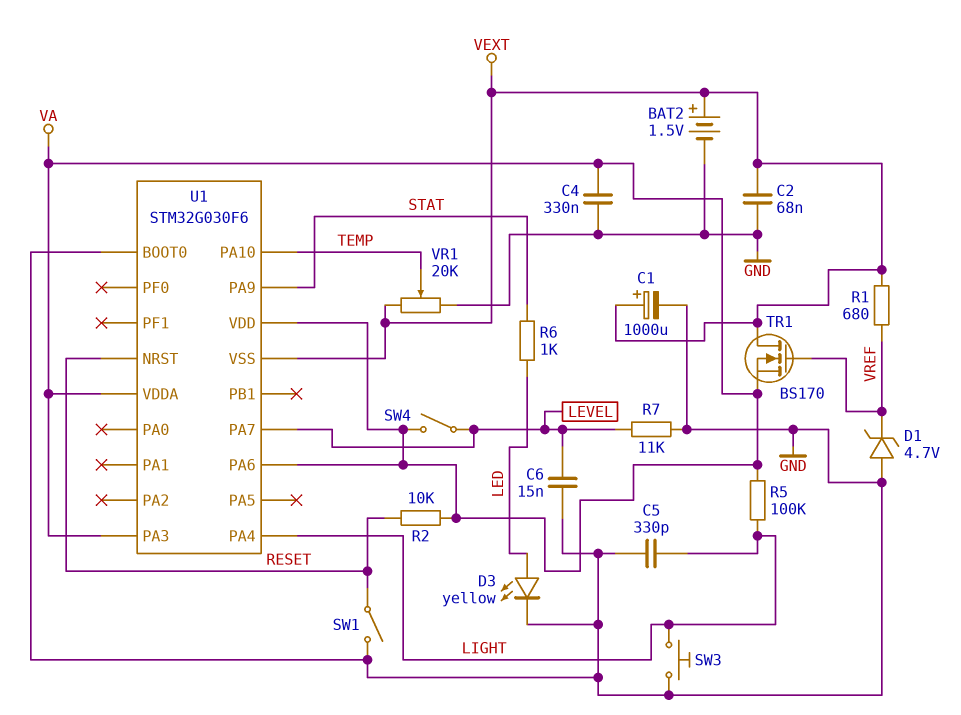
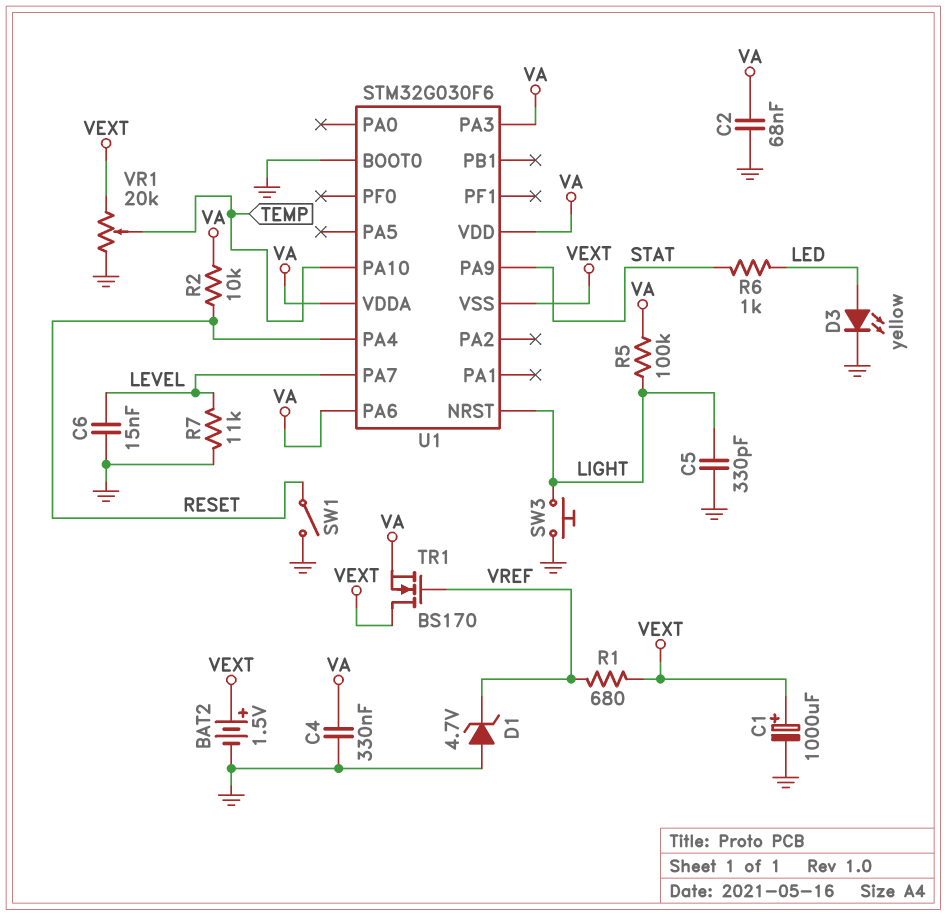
C2: 68nF (GND, VEXT) -> 68nF (GND, VA)
SW4: switch (LEVEL, VA) -> none
U1 pin NRST: RESET -> LIGHT
U1 pin PA4: LIGHT -> RESET

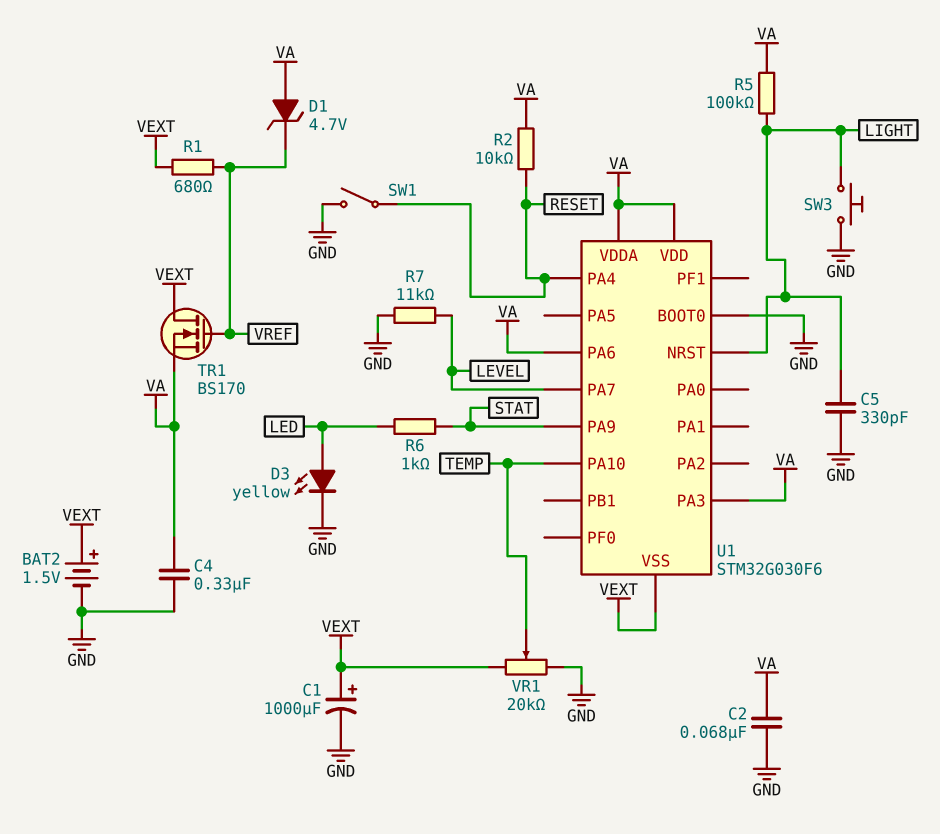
C6: 15nF (GND, LEVEL) -> none
D1: zener 4.7V (A GND, K VREF) -> zener 4.7V (A VA, K VREF)

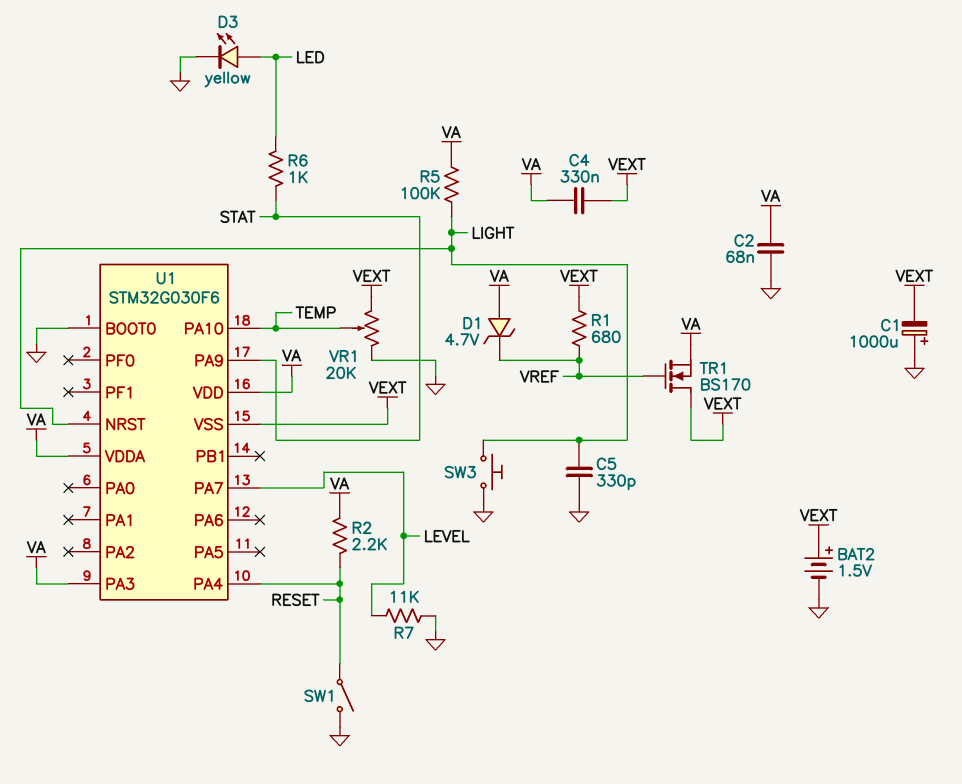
C1: 1000uF (plus VEXT, minus GND) -> 1000uF (plus GND, minus VEXT)
C4: 330nF (GND, VA) -> 330nF (VA, VEXT)
R2: 10k (RESET, VA) -> 2.2k (RESET, VA)
U1 pin PA6: VA -> none

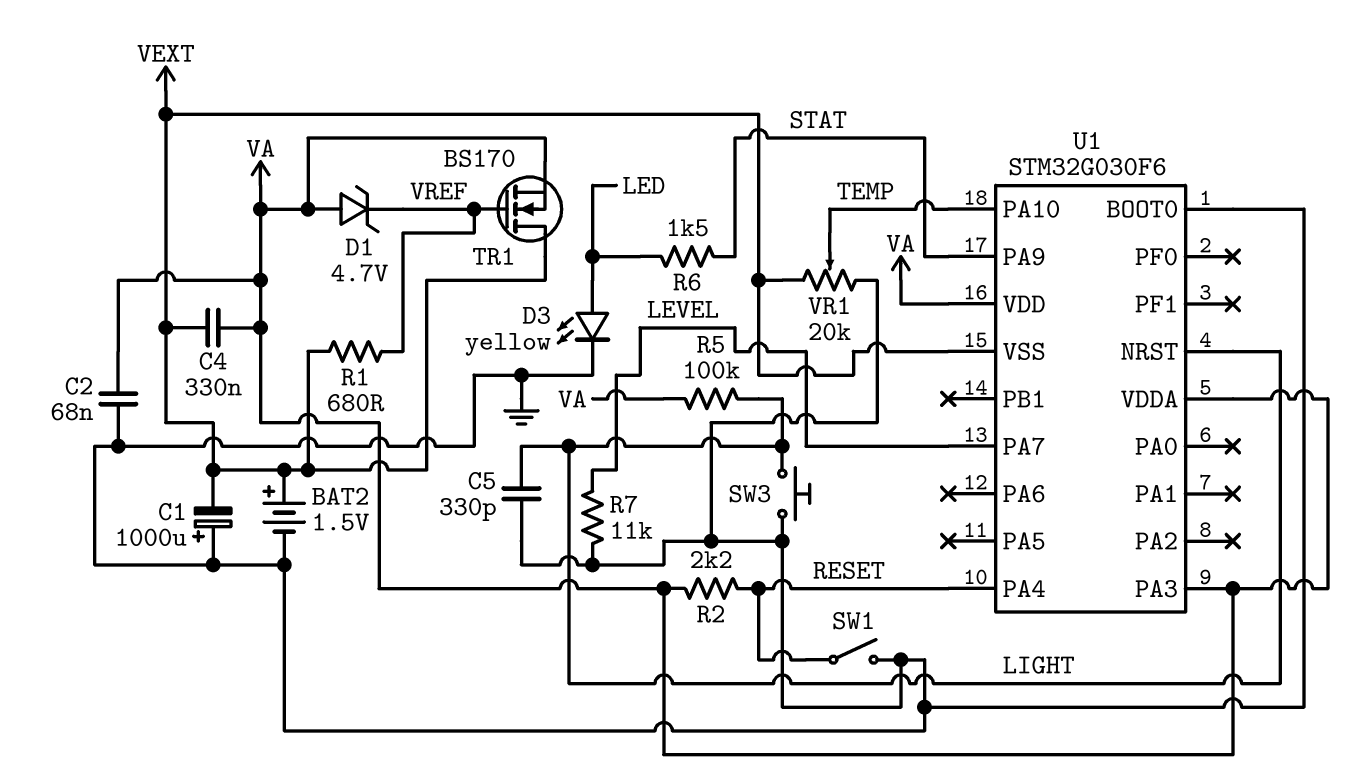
R6: 1k (LED, STAT) -> 1.5k (LED, STAT)

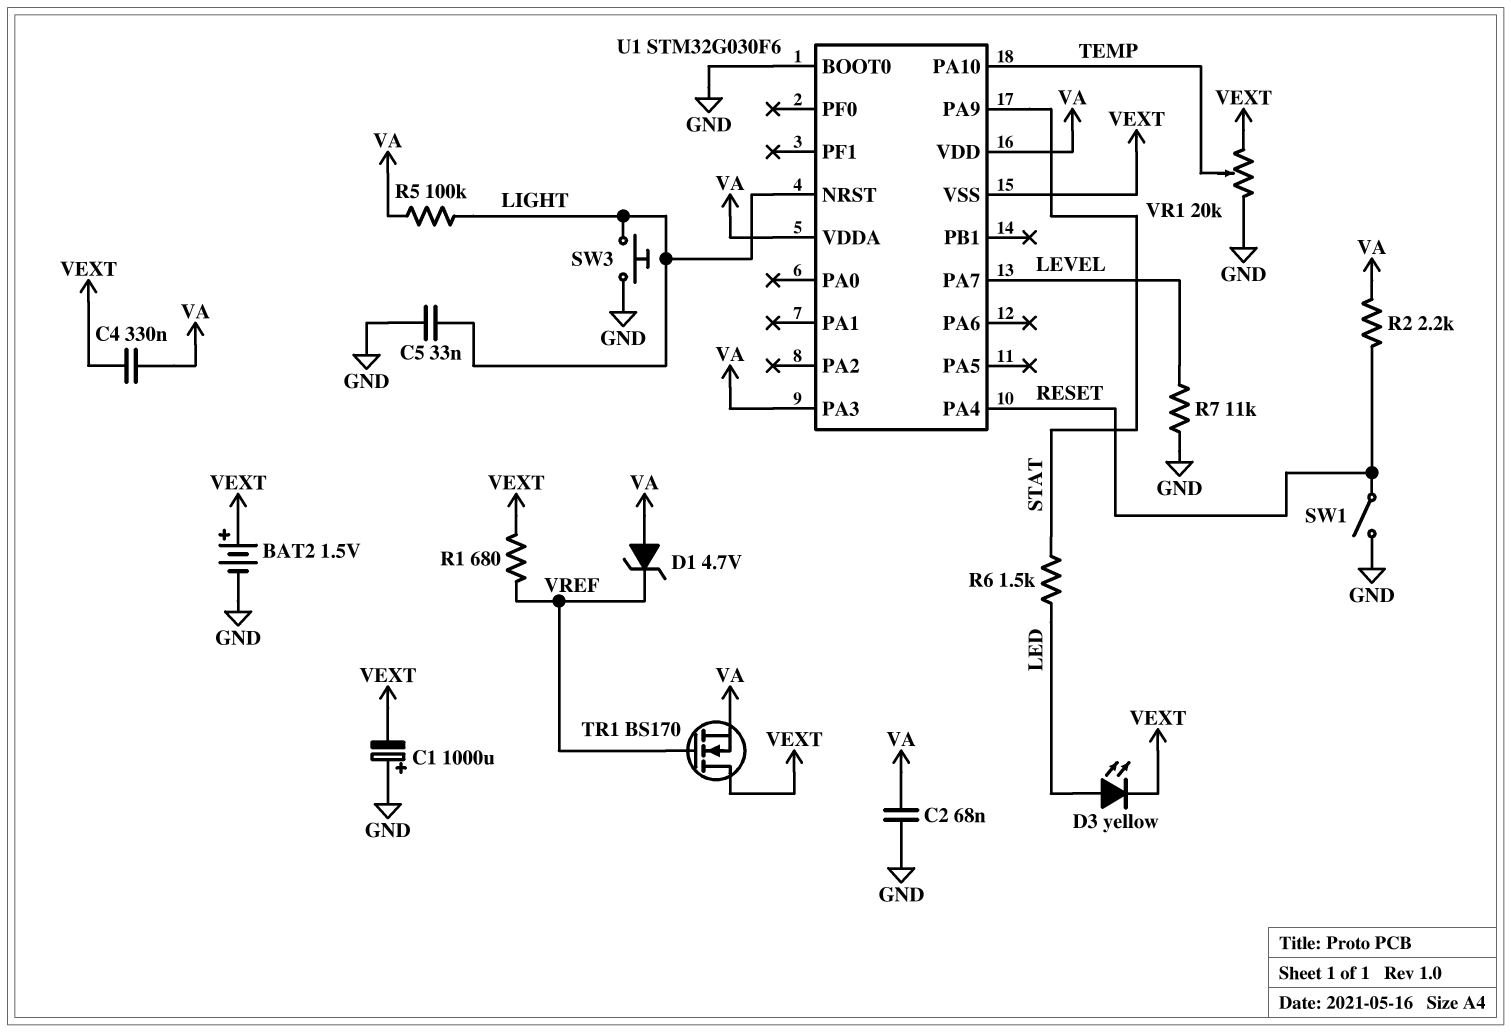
C5: 330pF (GND, LIGHT) -> 33nF (GND, LIGHT)
D3: LED yellow (A LED, K GND) -> LED yellow (A LED, K VEXT)

